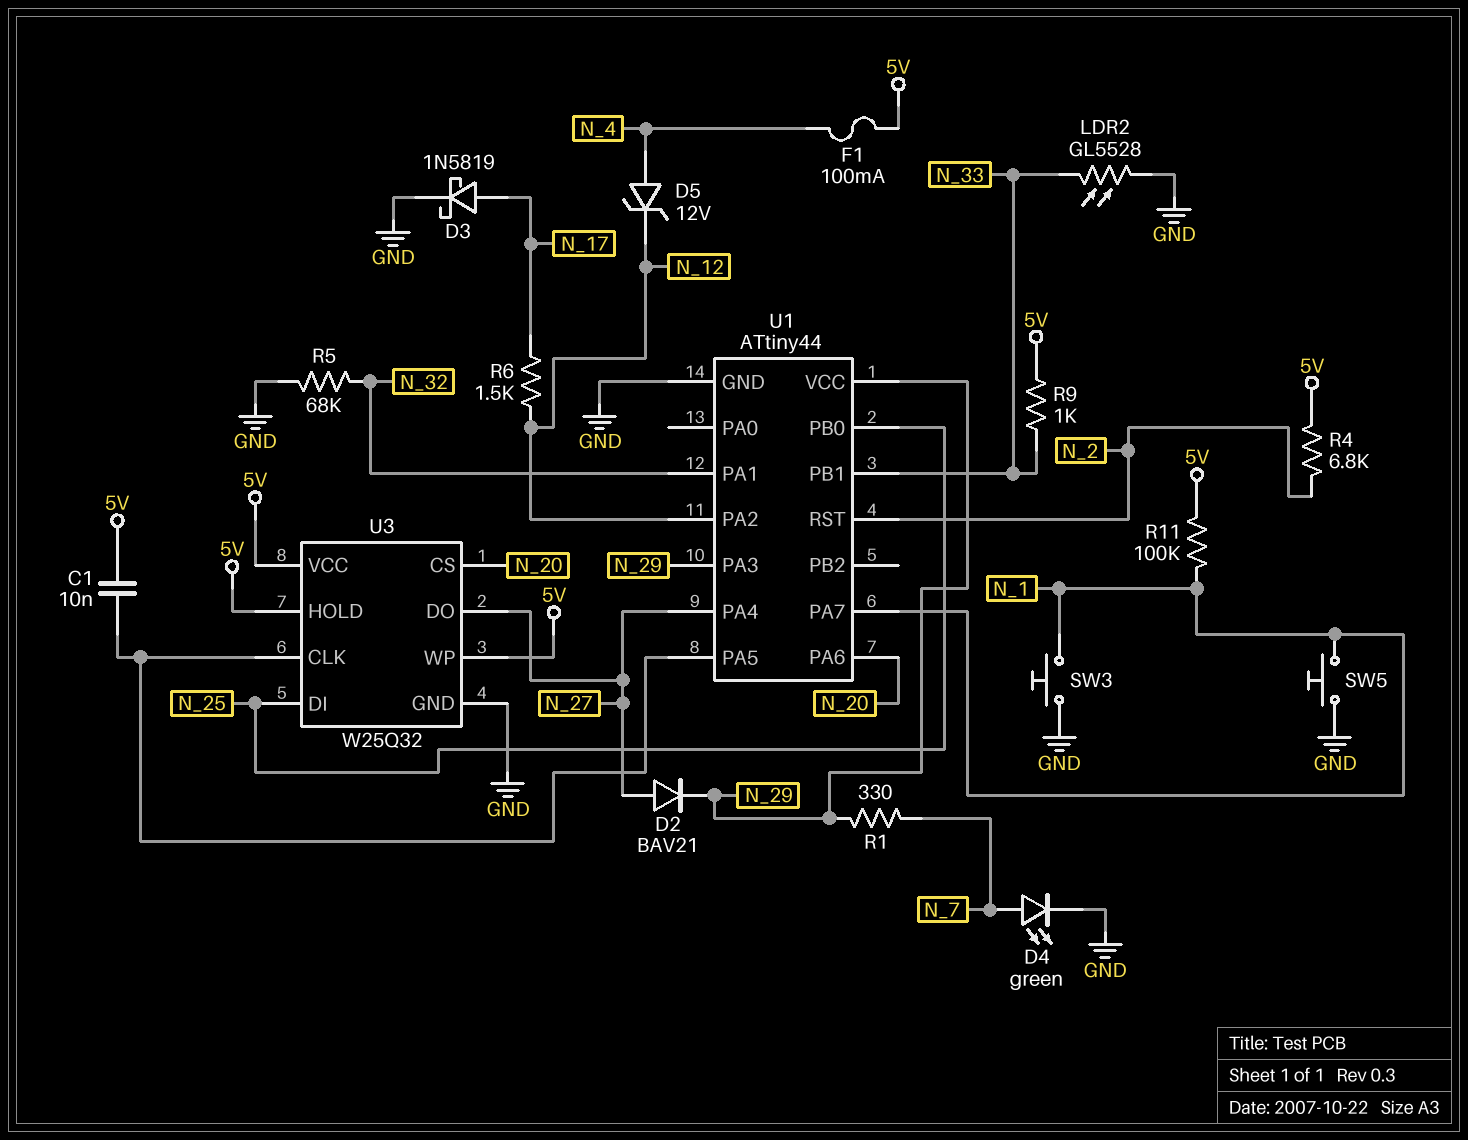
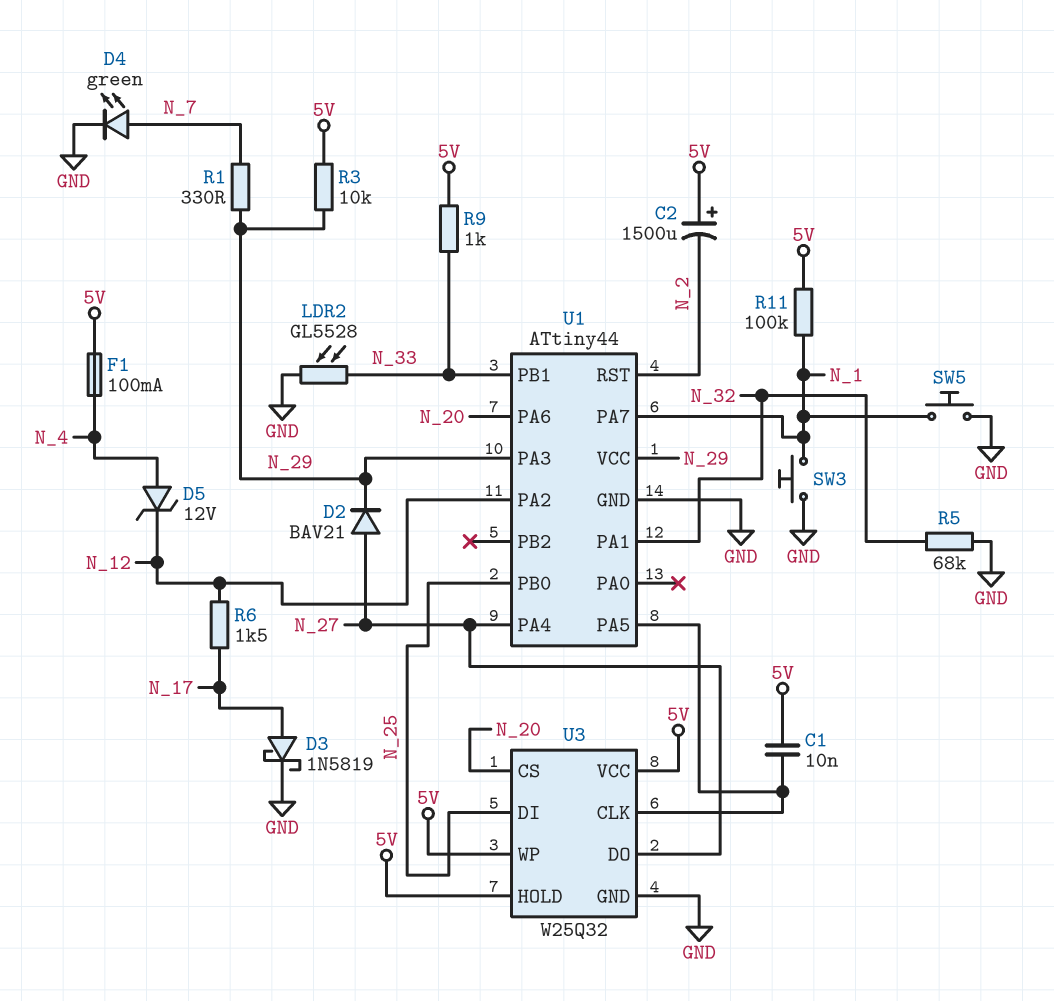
C2: none -> 1500uF (plus 5V, minus N_2)
R3: none -> 10k (5V, N_29)
R4: 6.8k (5V, N_2) -> none

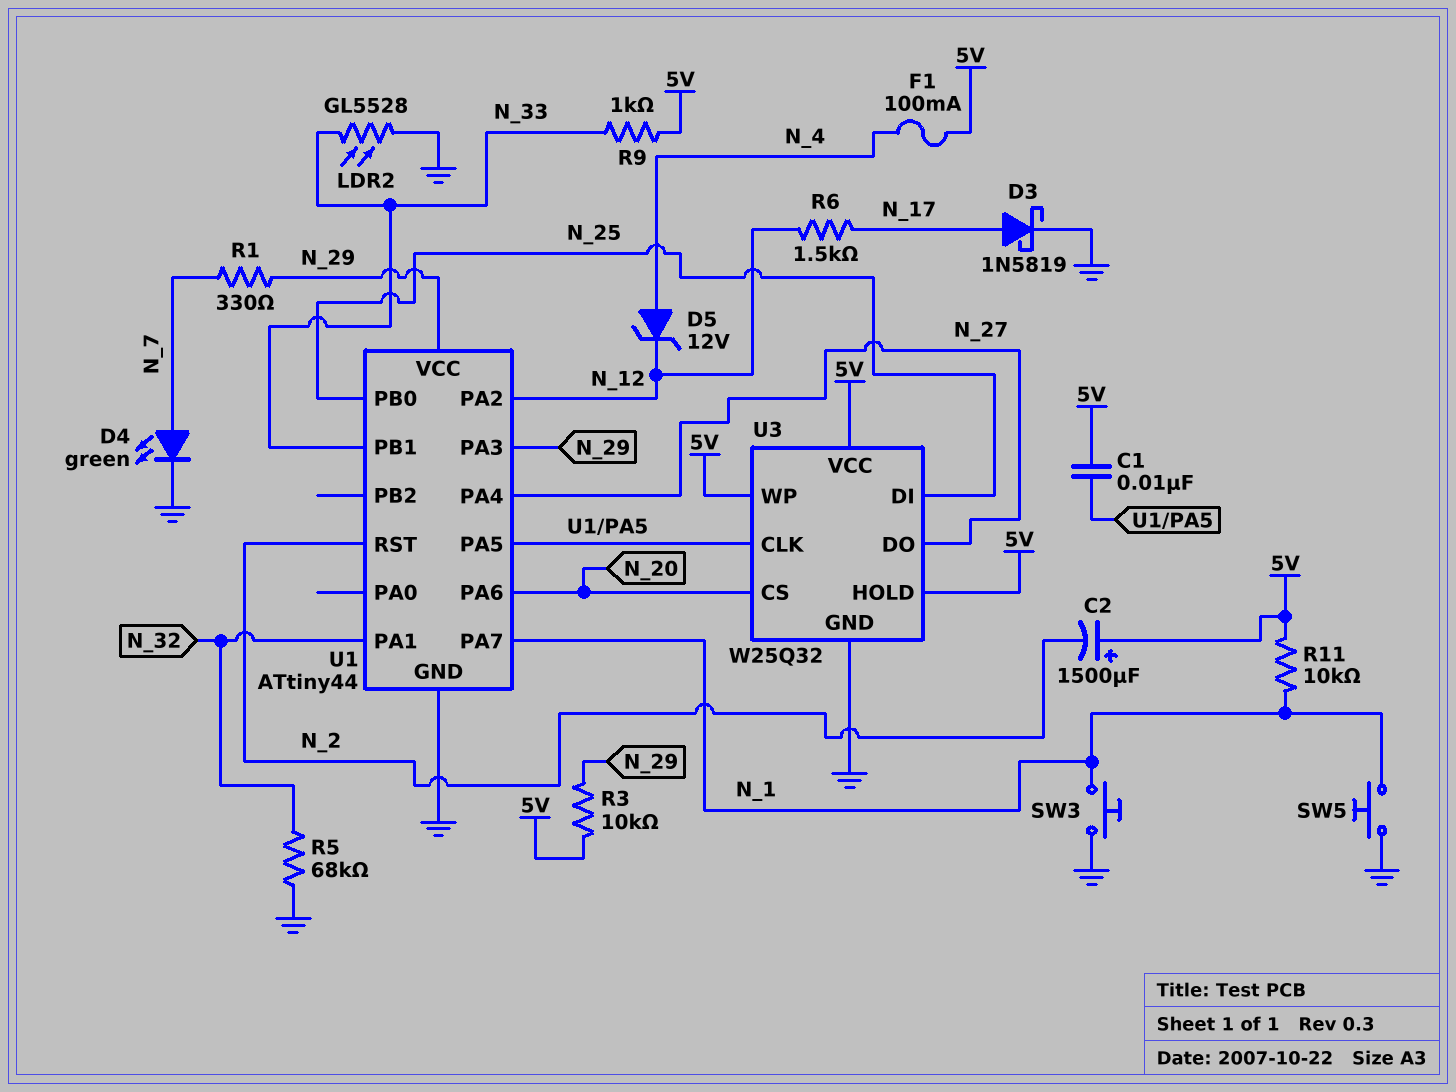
D2: diode BAV21 (A N_27, K N_29) -> none
R11: 100k (5V, N_1) -> 10k (5V, N_1)

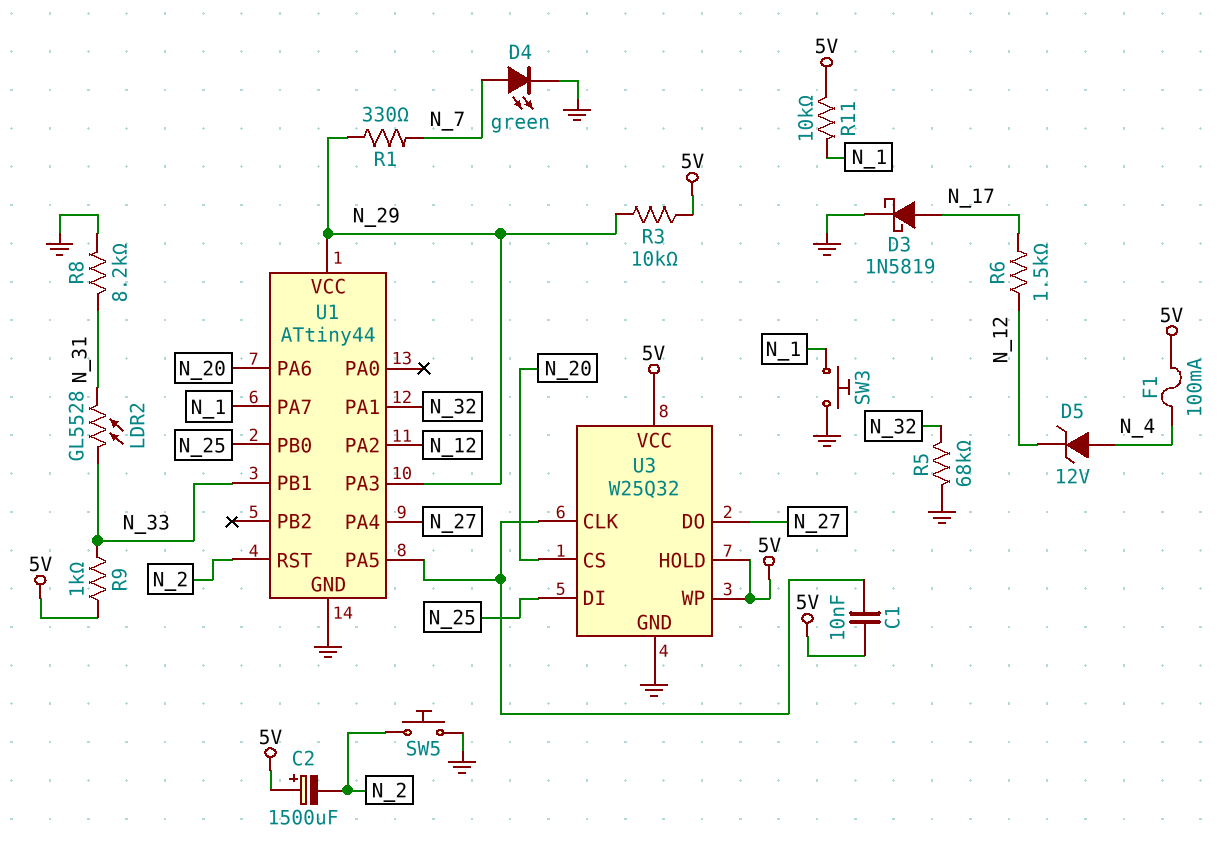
LDR2: GL5528 (GND, N_33) -> GL5528 (N_31, N_33)
R8: none -> 8.2k (GND, N_31)
SW5: button (GND, N_1) -> button (GND, N_2)

